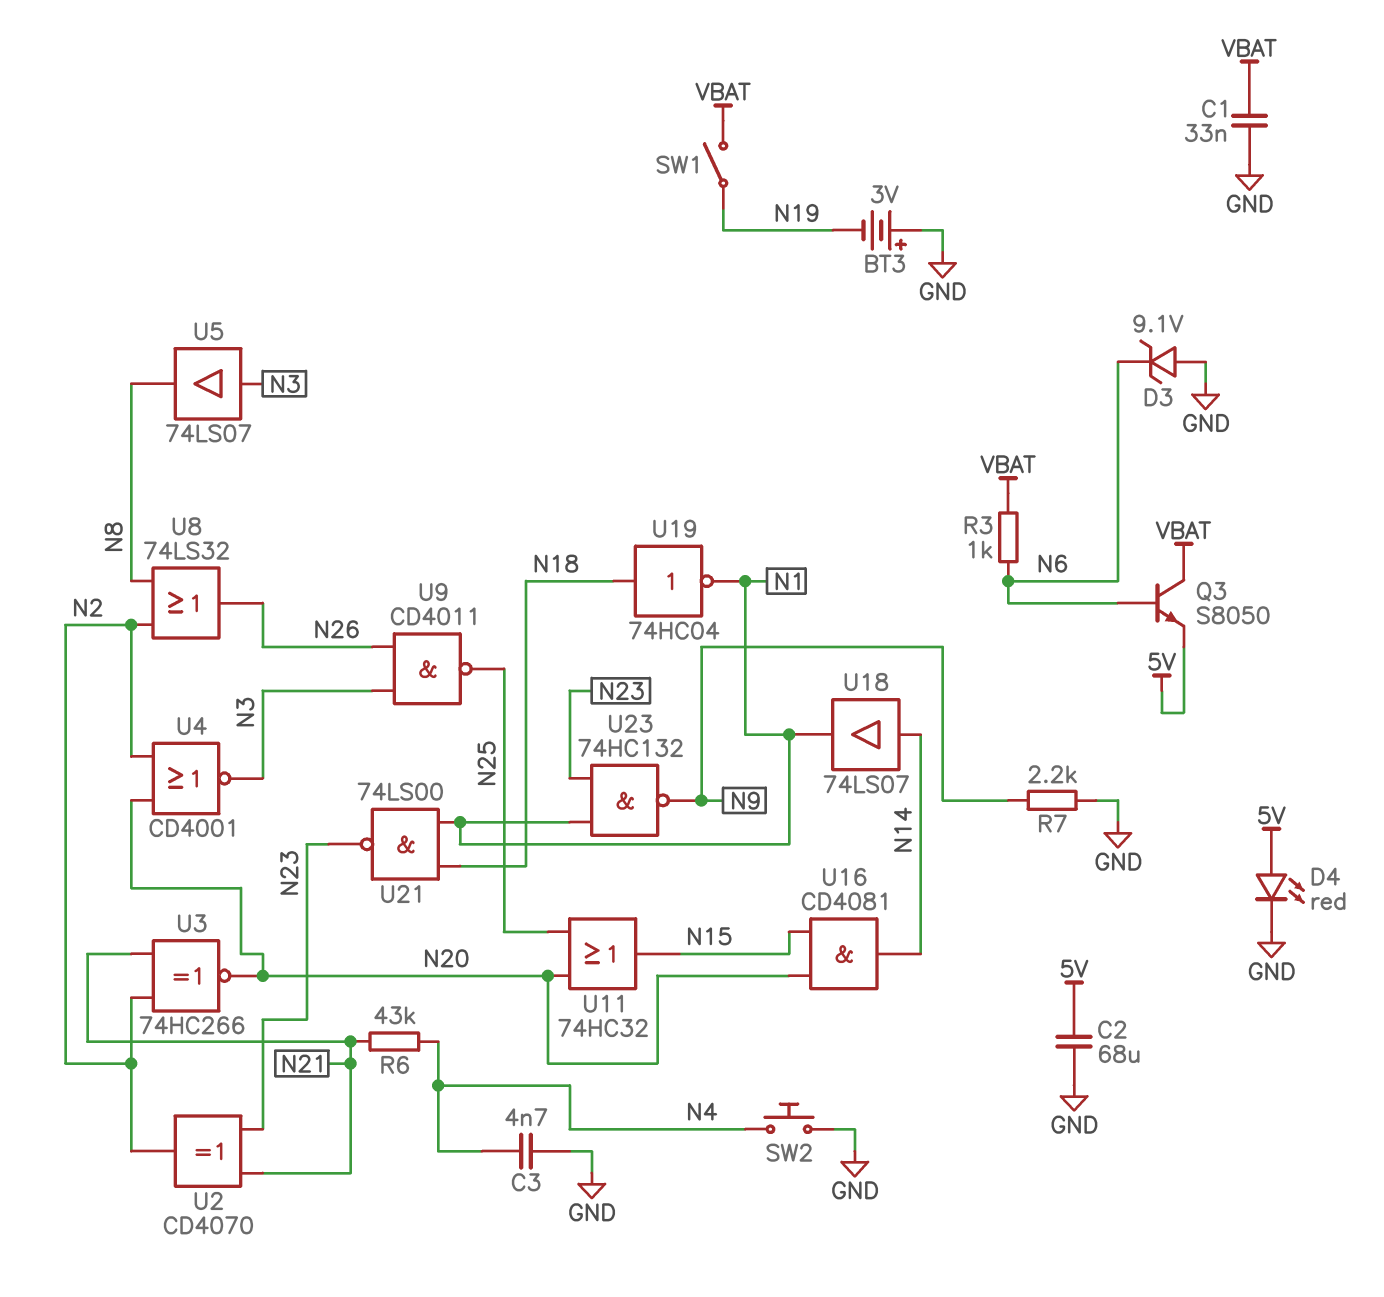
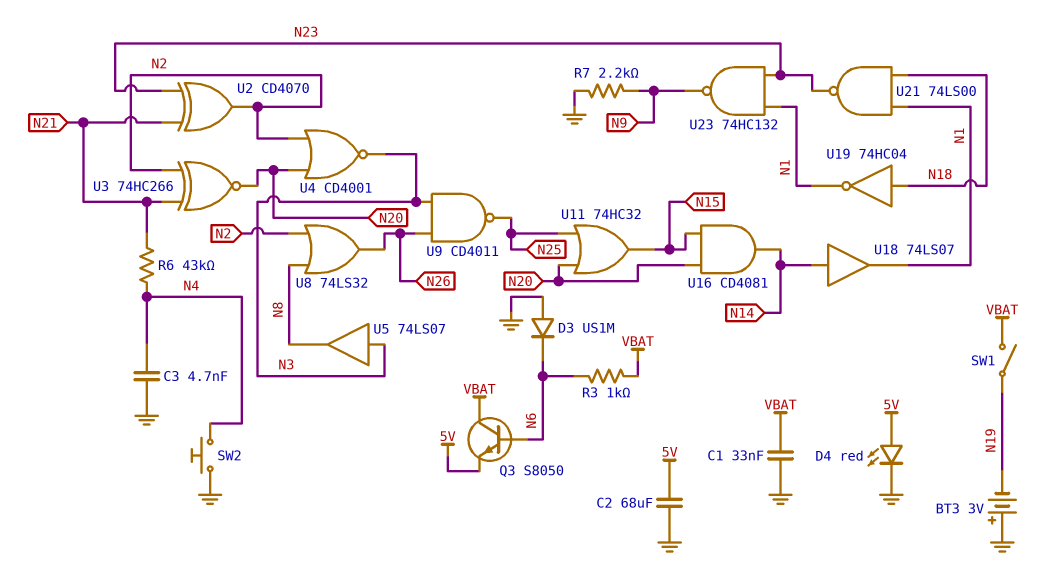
D3: zener 9.1V (A GND, K N6) -> diode US1M (A GND, K N6)

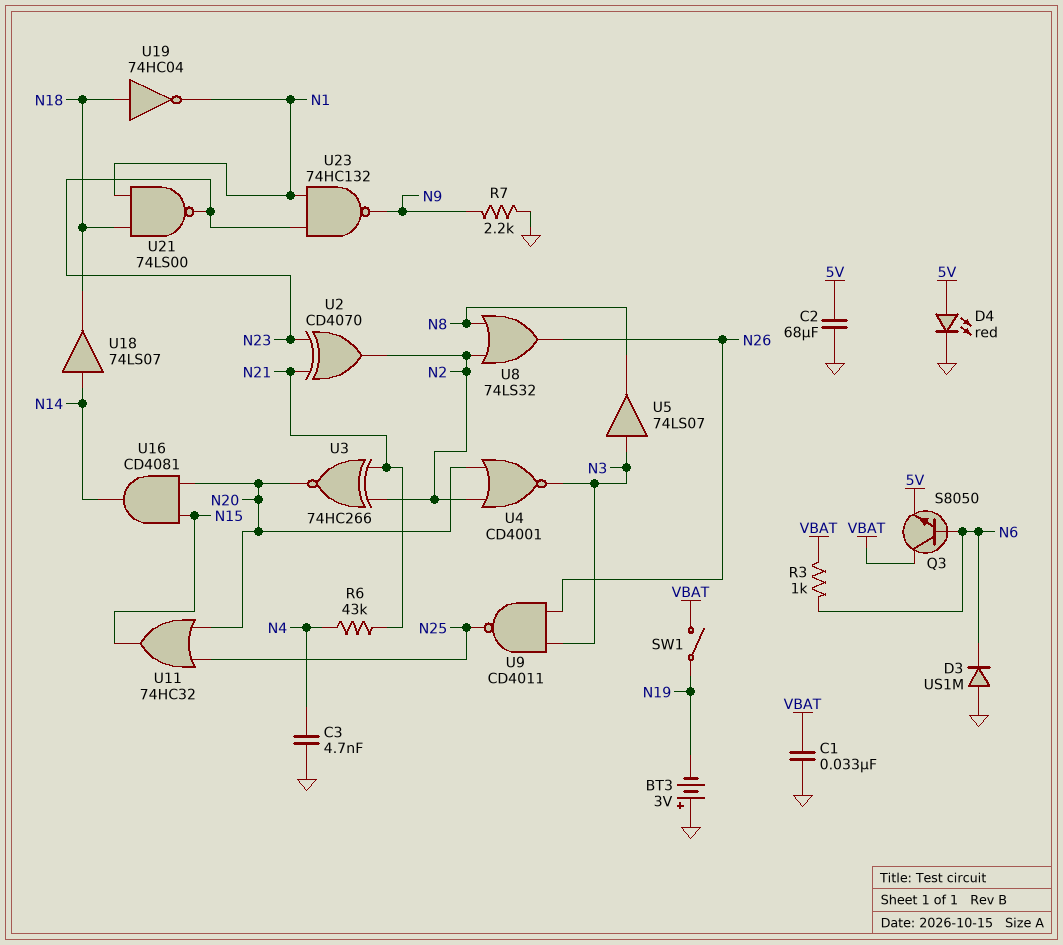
SW2: button (GND, N4) -> none
U18: buffer 74LS07 (in N14, out N1) -> buffer 74LS07 (in N14, out N18)

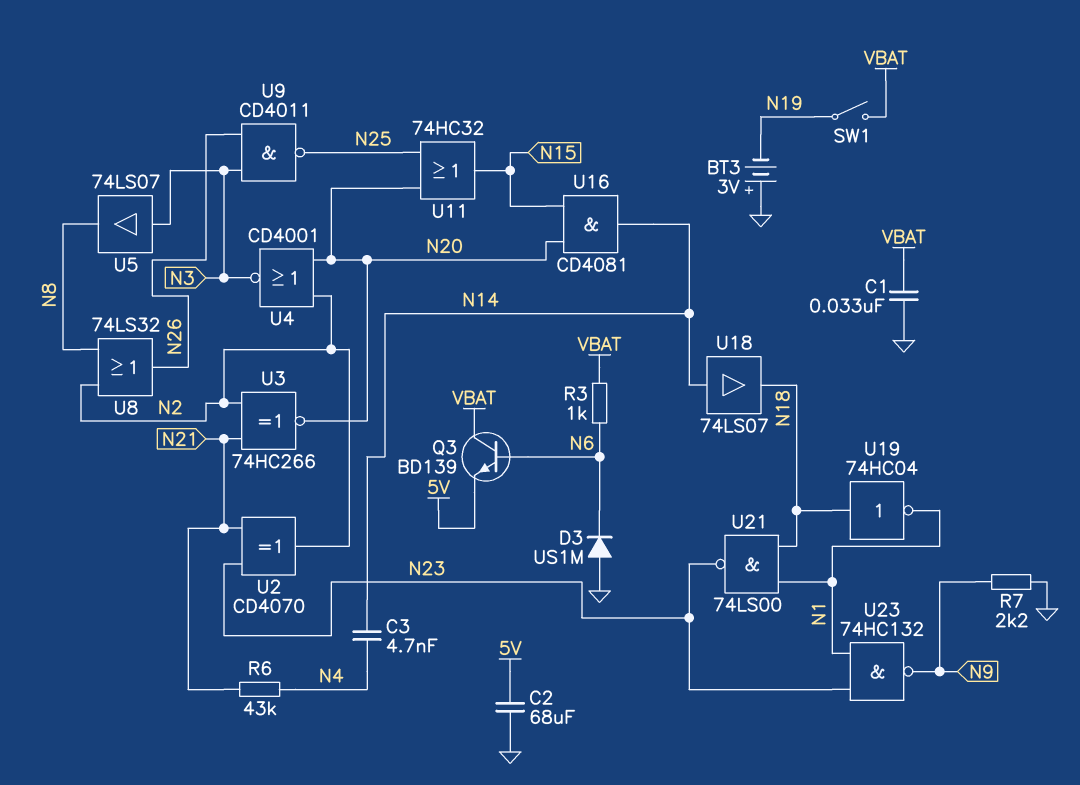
C3: 4.7nF (GND, N4) -> 4.7nF (N4, N14)
D4: LED red (A 5V, K GND) -> none
Q3: NPN S8050 (B N6, C VBAT, E 5V) -> NPN BD139 (B N6, C VBAT, E 5V)

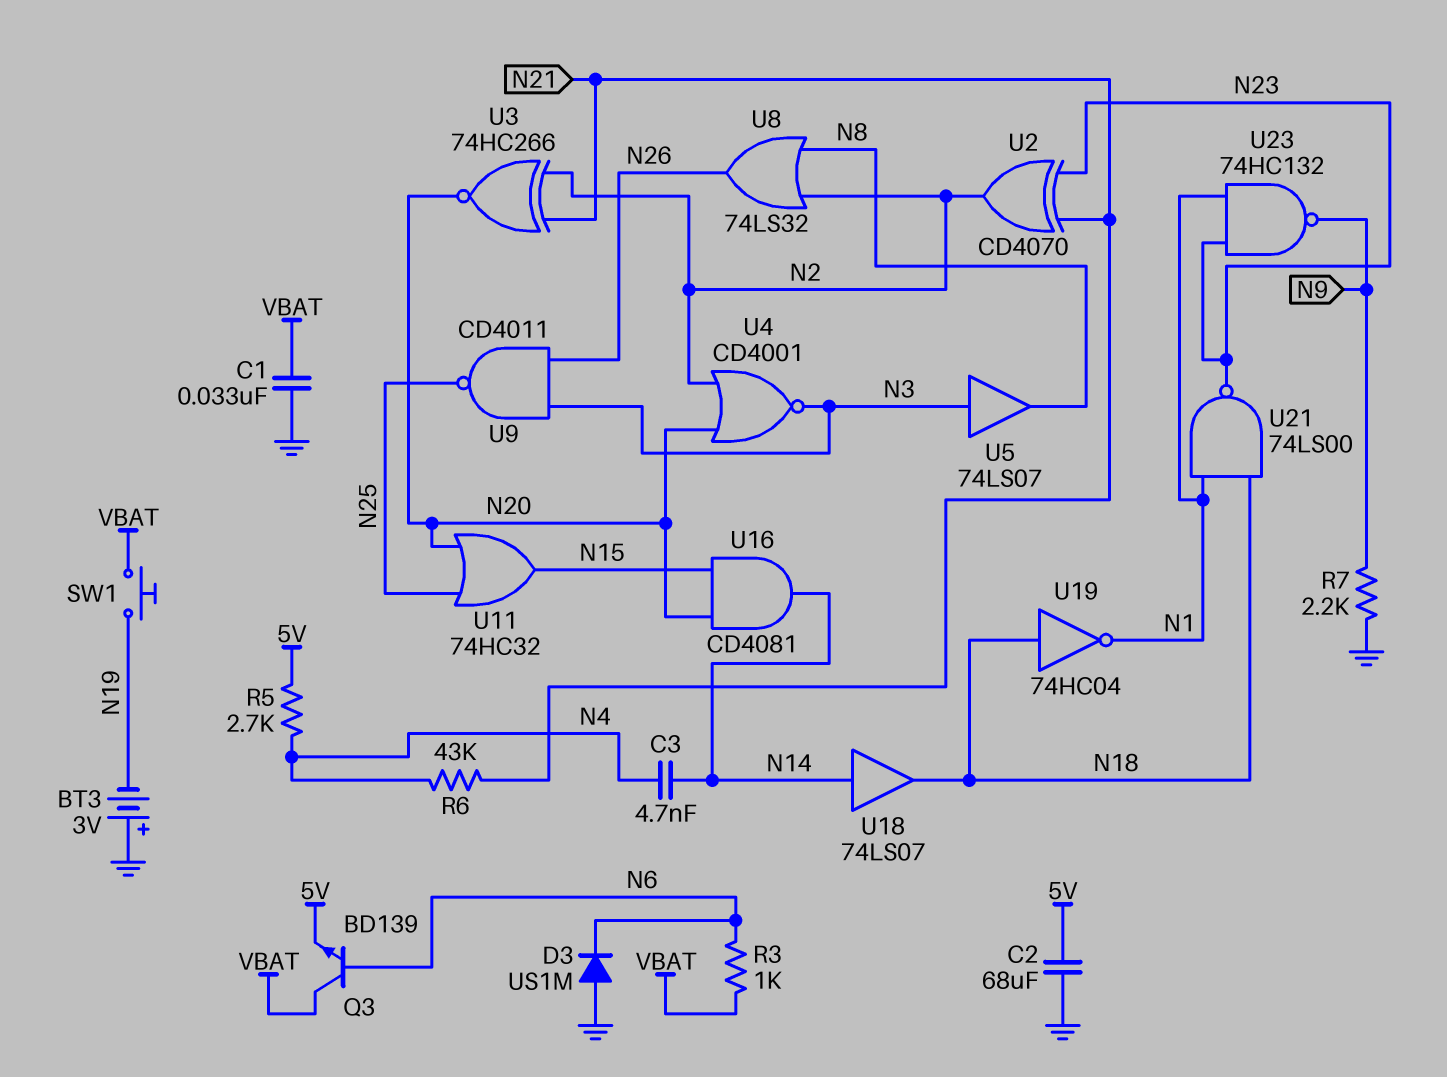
R5: none -> 2.7k (5V, N4)
SW1: switch (N19, VBAT) -> button (N19, VBAT)

